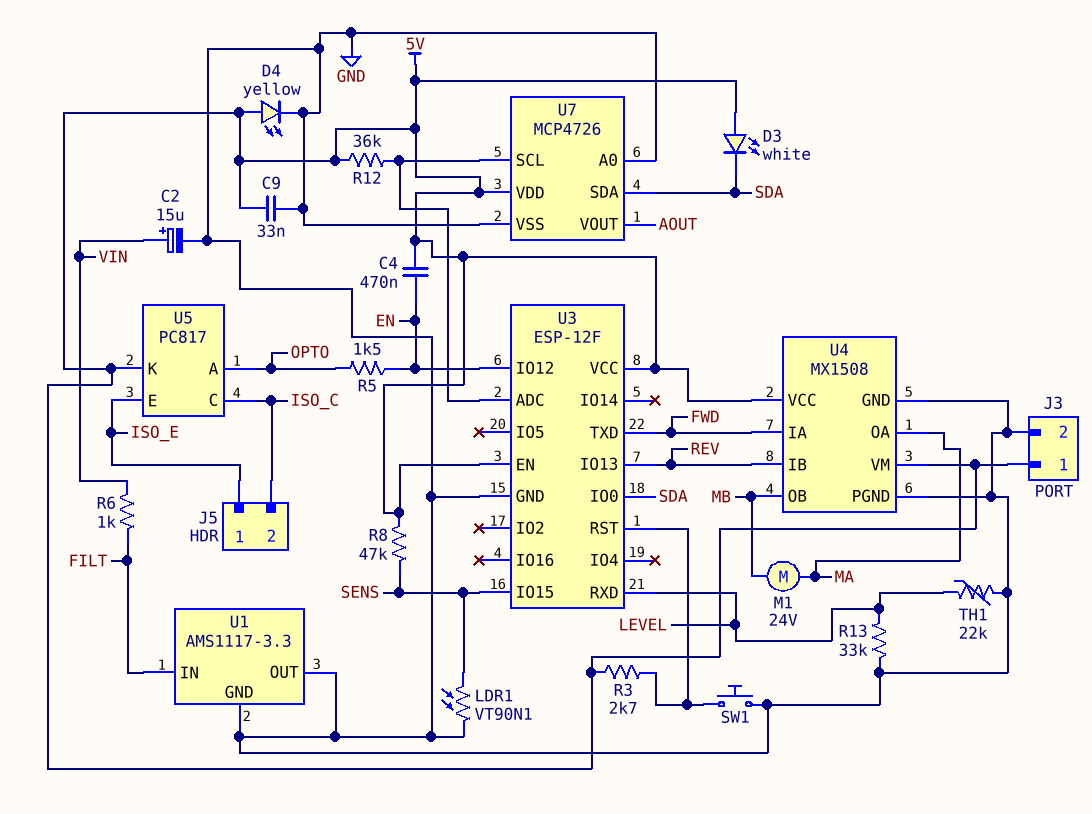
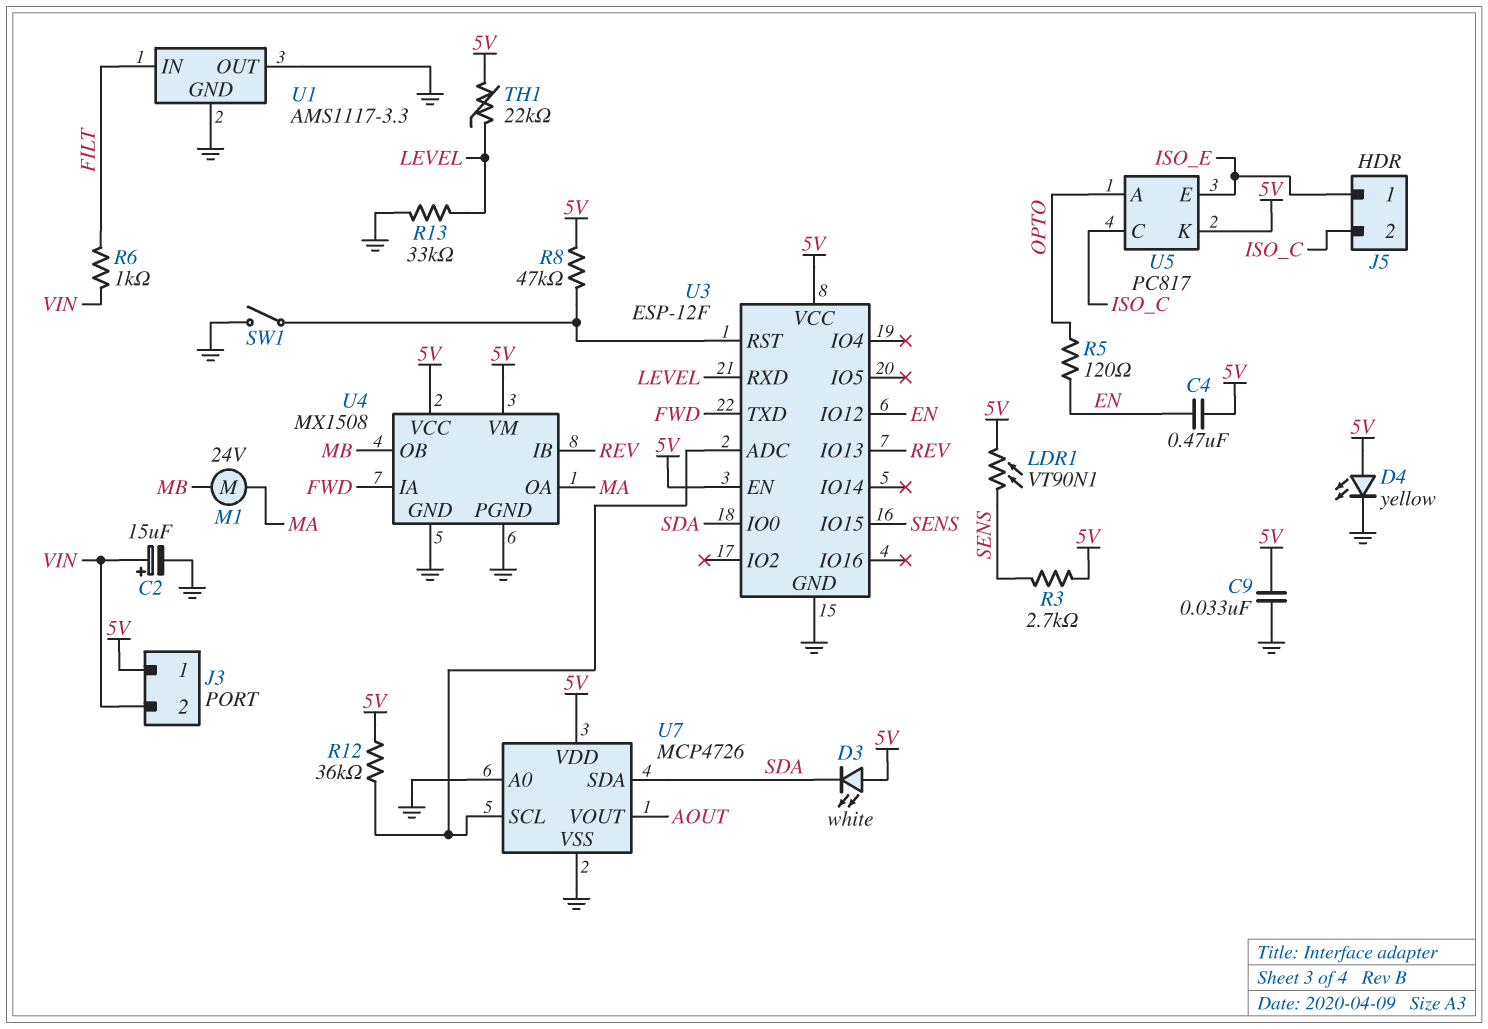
J3 pin 2: GND -> VIN
LDR1: VT90N1 (GND, SENS) -> VT90N1 (5V, SENS)
R3: 2.7k (5V, U3/RST) -> 2.7k (5V, SENS)
R5: 1.5k (EN, OPTO) -> 120 (EN, OPTO)
R8: 47k (5V, SENS) -> 47k (5V, U3/RST)
SW1: button (GND, U3/RST) -> switch (GND, U3/RST)
TH1: 22k (GND, LEVEL) -> 22k (5V, LEVEL)

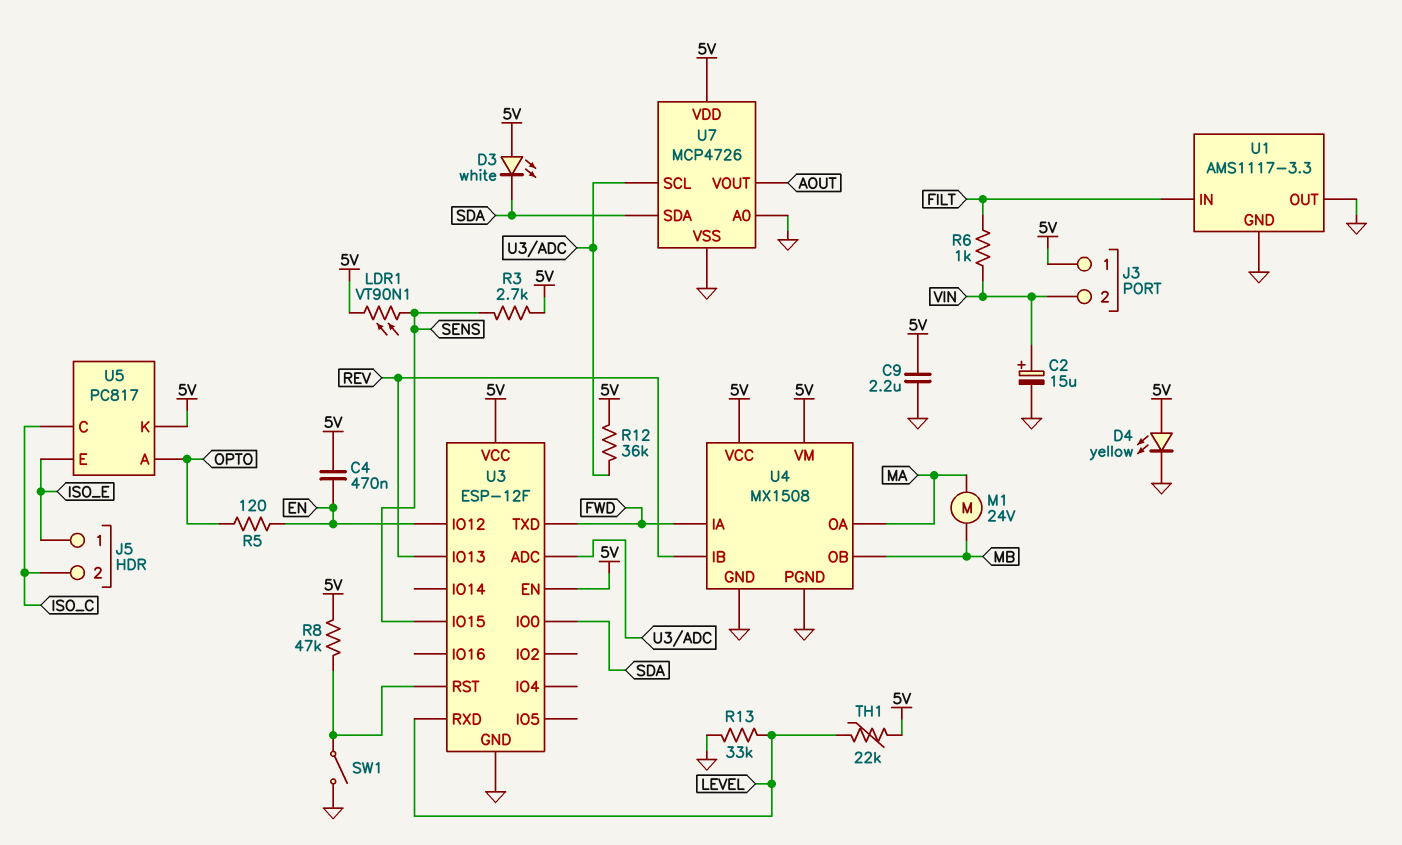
C9: 33nF (5V, GND) -> 2.2uF (5V, GND)

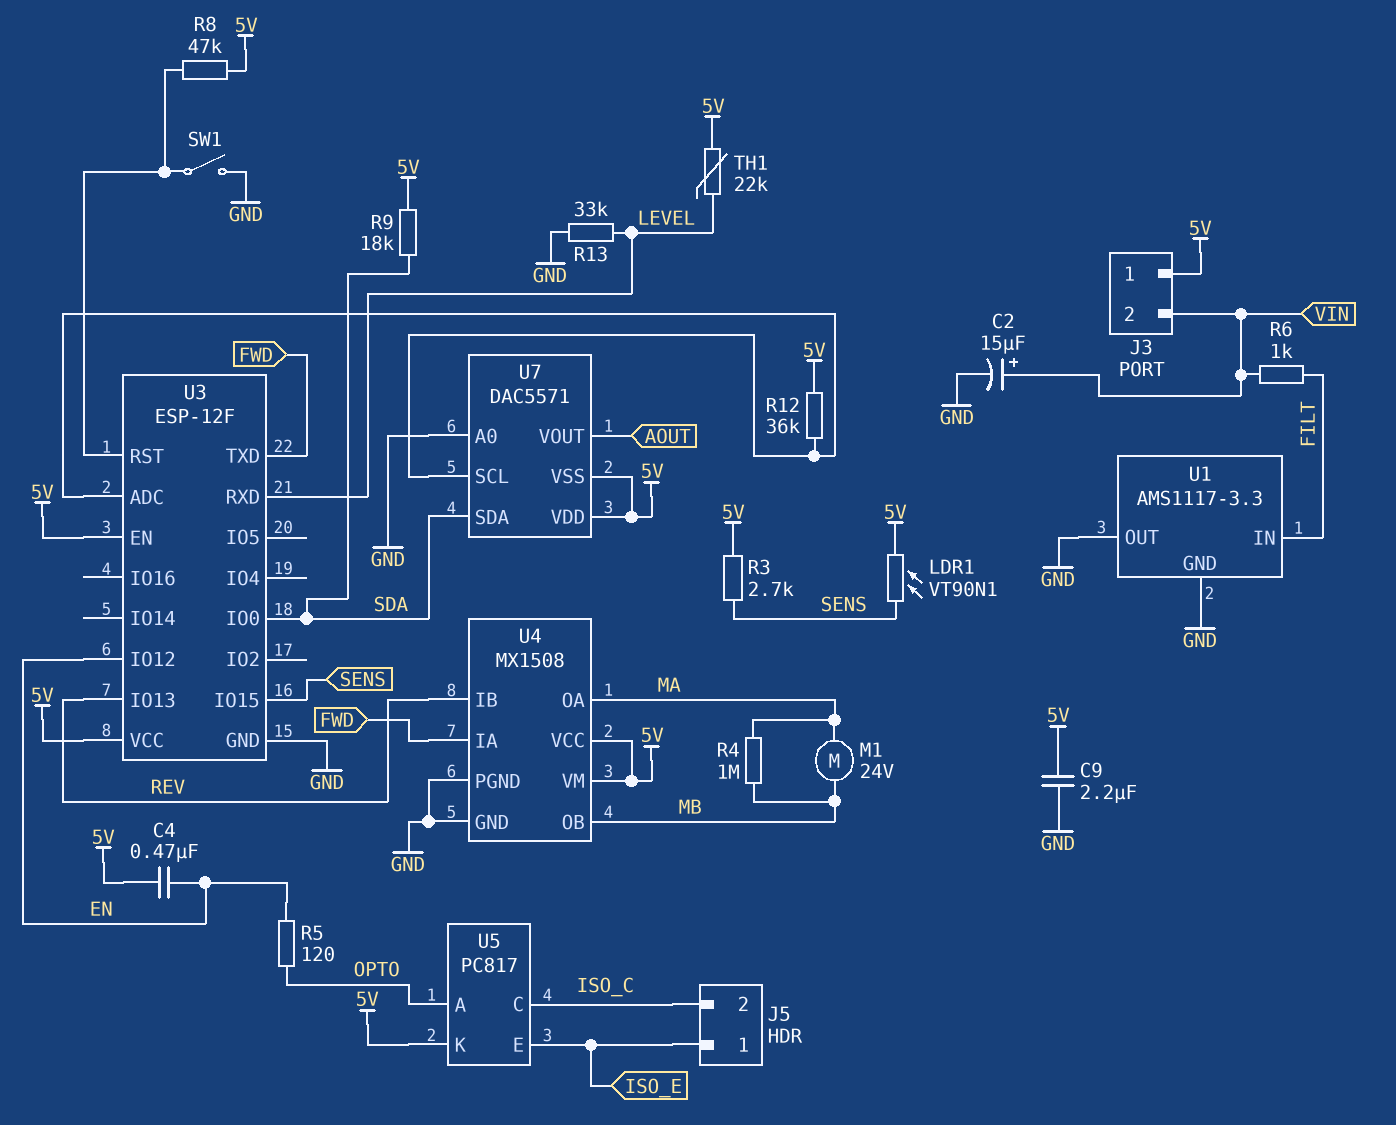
D3: LED white (A 5V, K SDA) -> none
D4: LED yellow (A 5V, K GND) -> none
R4: none -> 1M (MA, MB)
R9: none -> 18k (5V, SDA)
U7: MCP4726 -> DAC5571
U7 pin VSS: GND -> 5V

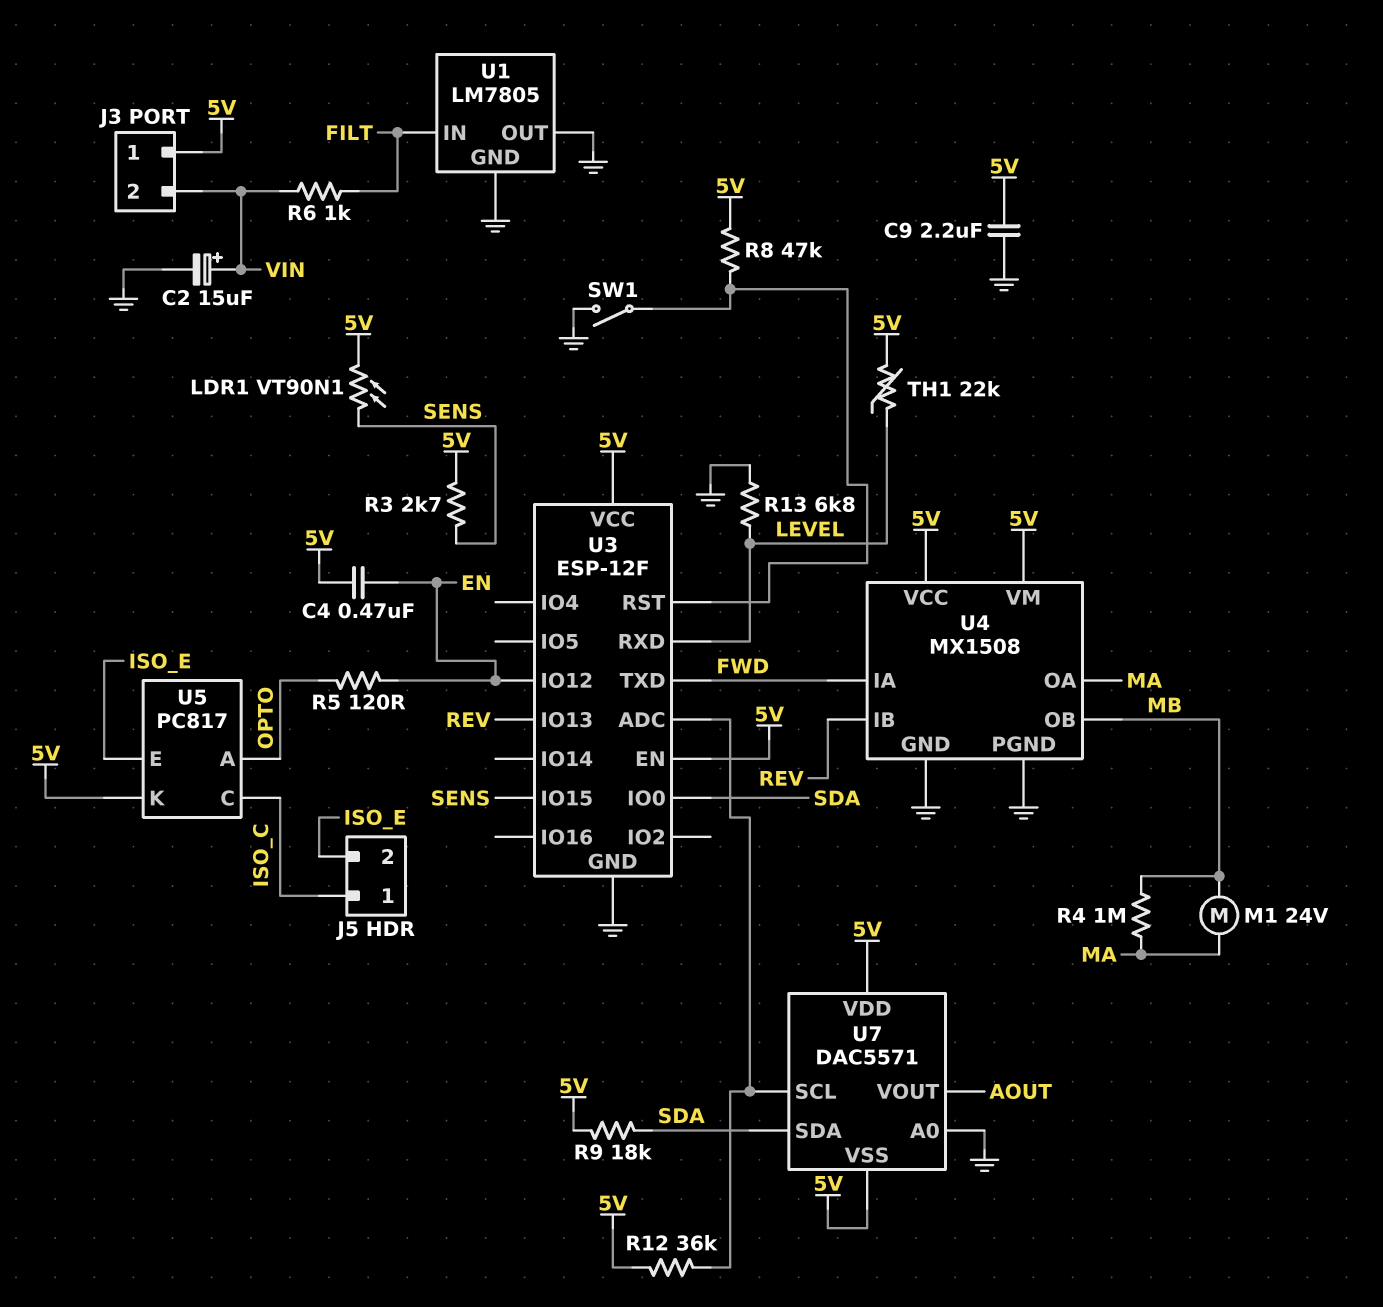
J5 pin 1: ISO_E -> ISO_C
J5 pin 2: ISO_C -> ISO_E
R13: 33k (GND, LEVEL) -> 6.8k (GND, LEVEL)
U1: AMS1117-3.3 -> LM7805

